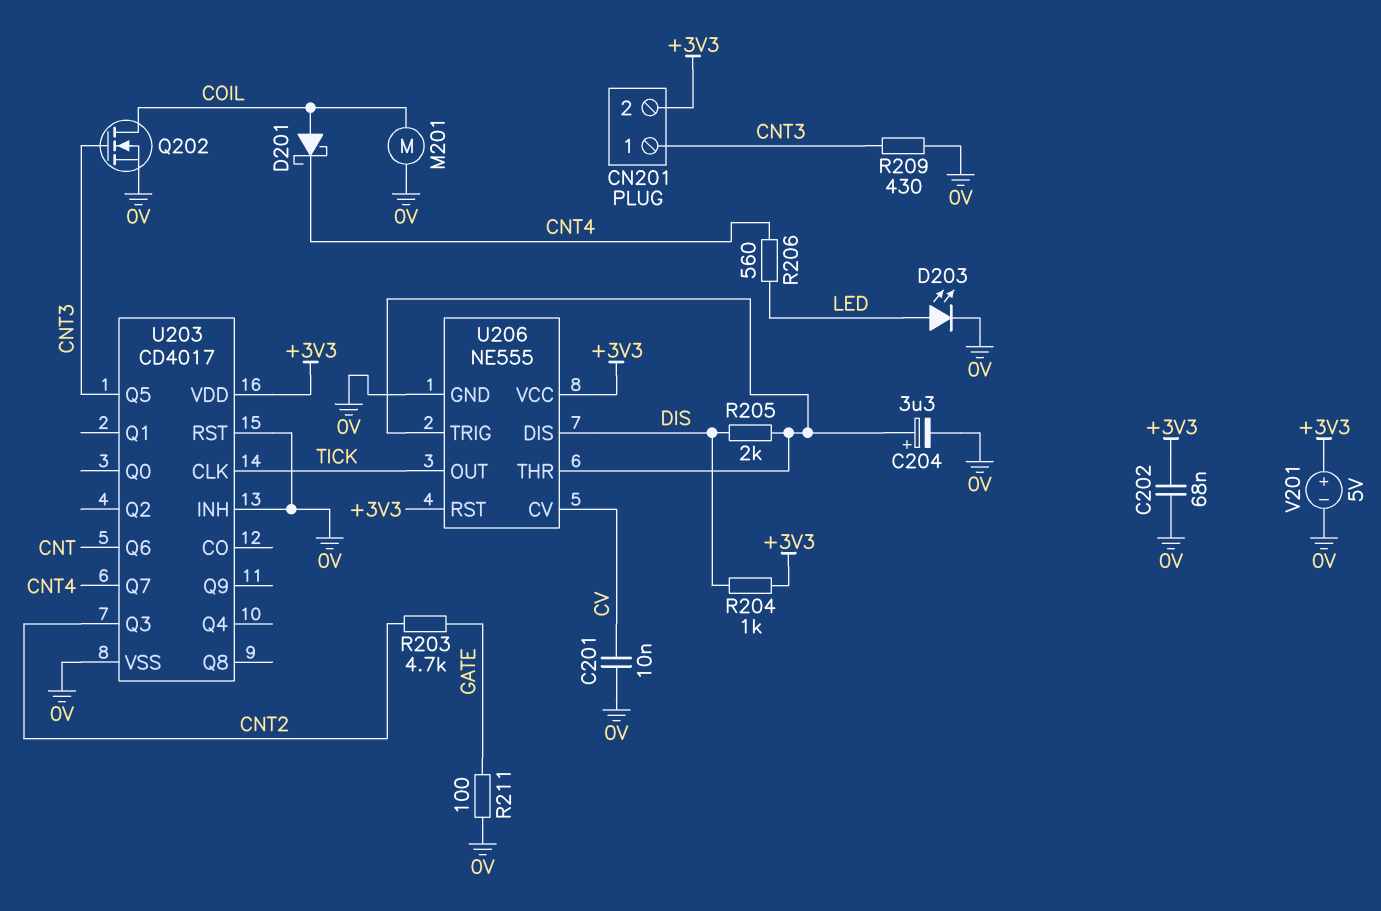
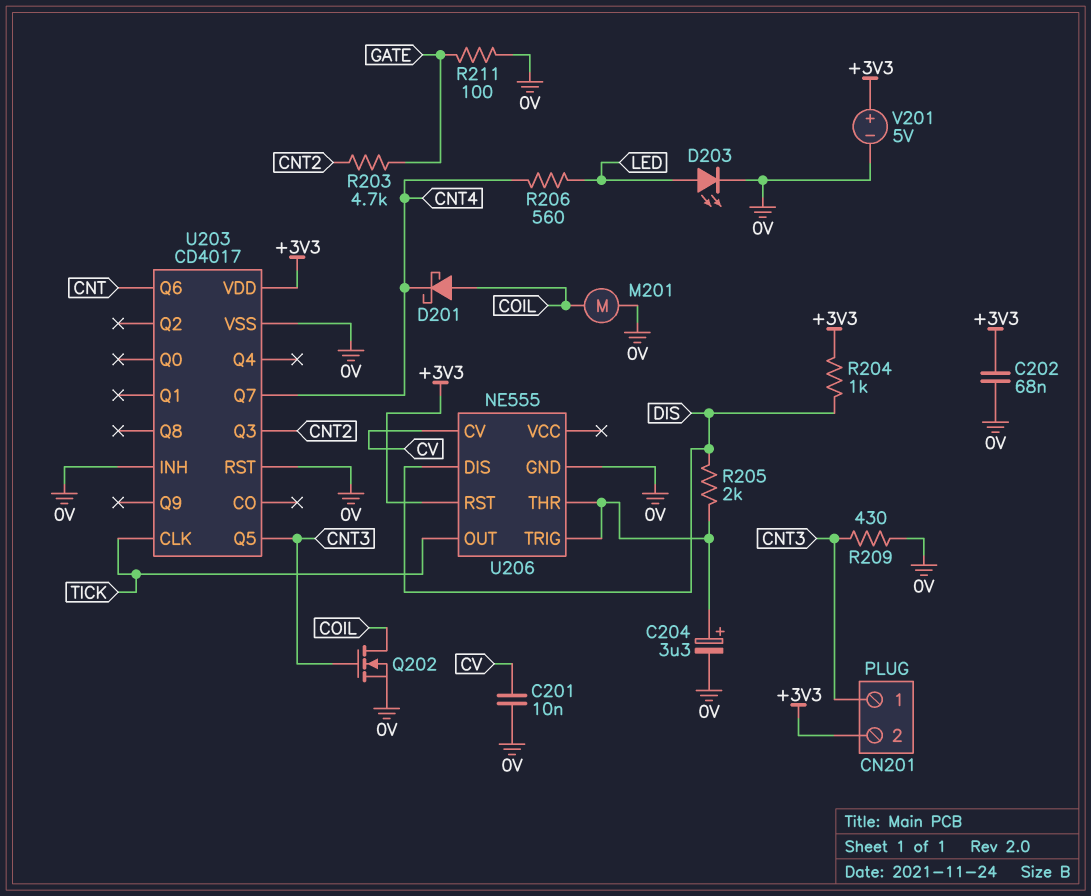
U206 pin VCC: +3V3 -> none

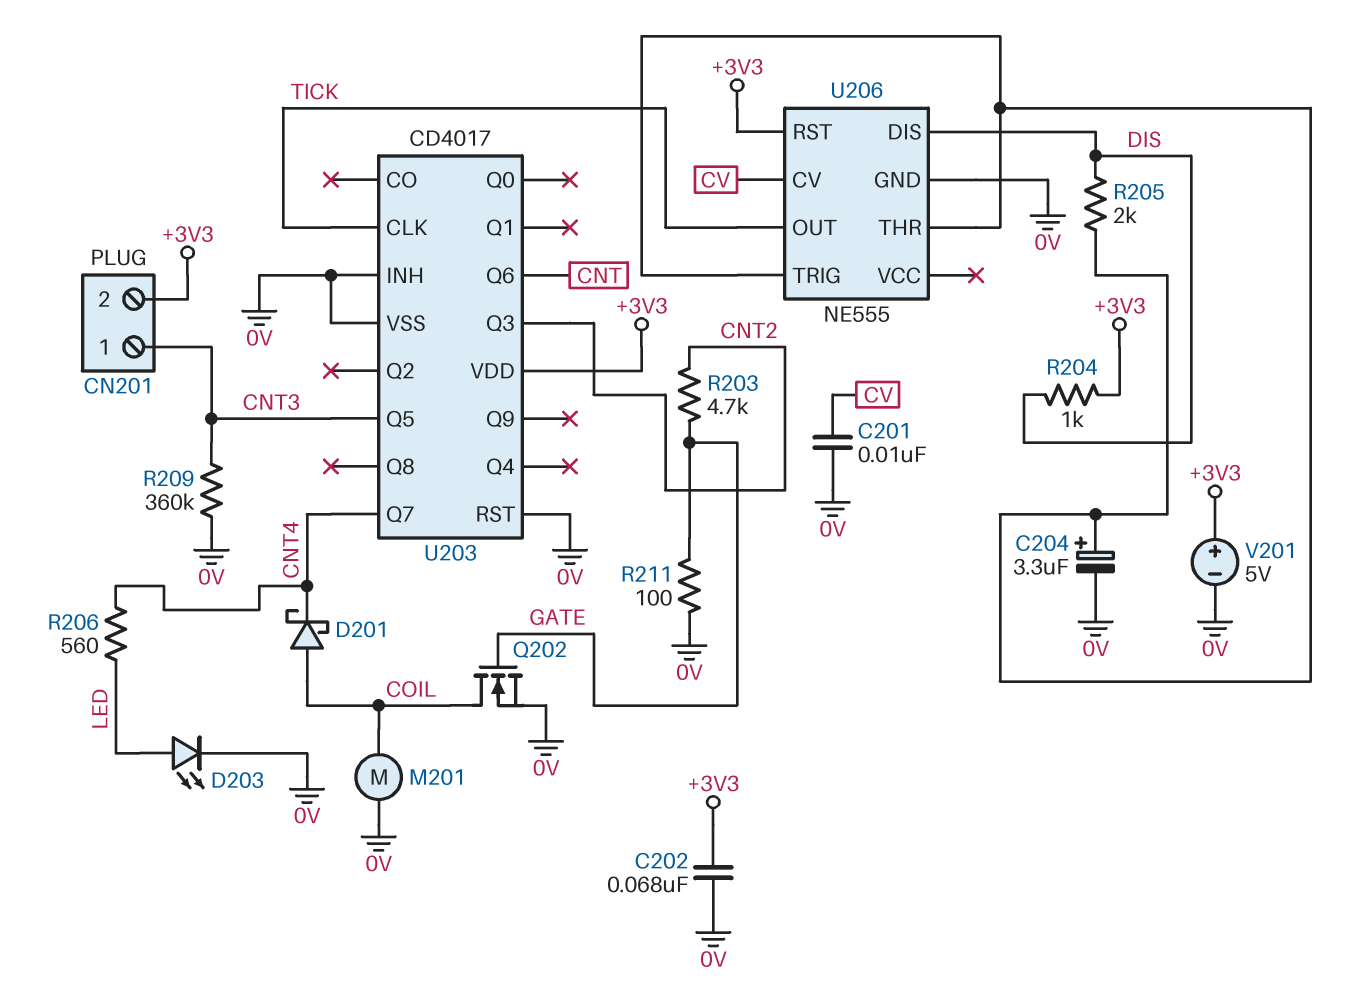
Q202: NMOS (G CNT3, D COIL, S 0V) -> NMOS (G GATE, D COIL, S 0V)
R209: 430 (0V, CNT3) -> 360k (0V, CNT3)

